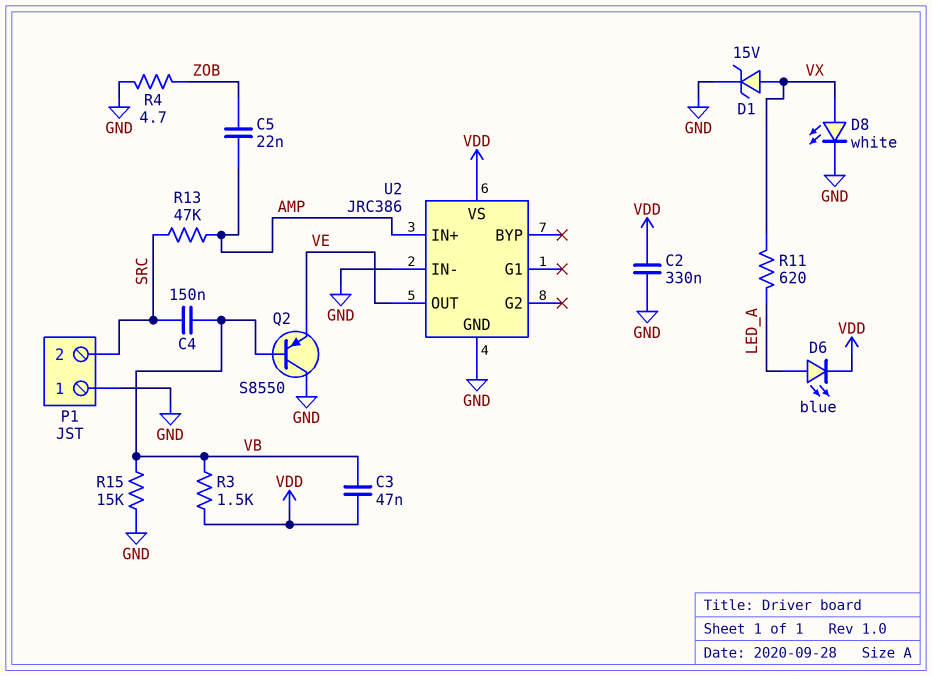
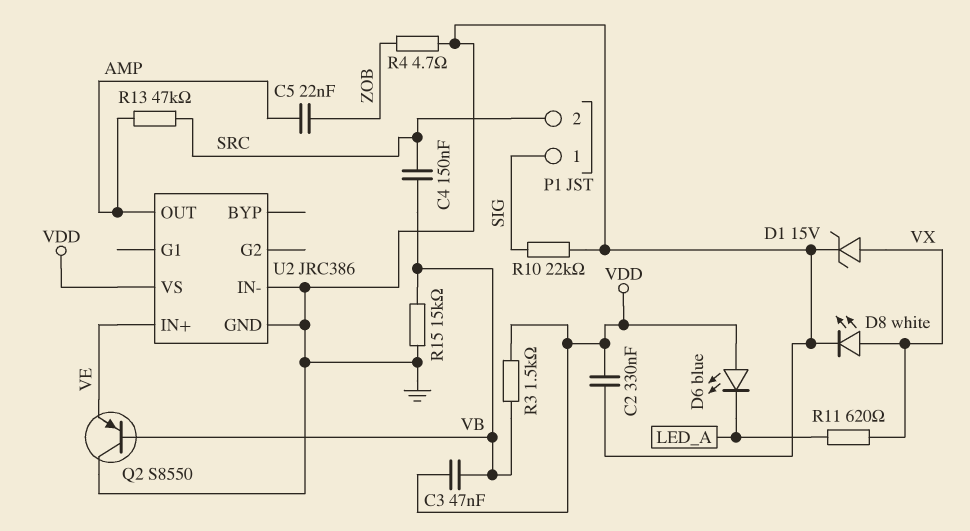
D6: LED blue (A LED_A, K VDD) -> LED blue (A VDD, K LED_A)
P1 pin 1: GND -> SIG
R10: none -> 22k (GND, SIG)
U2 pin IN+: AMP -> VE
U2 pin OUT: VE -> AMP

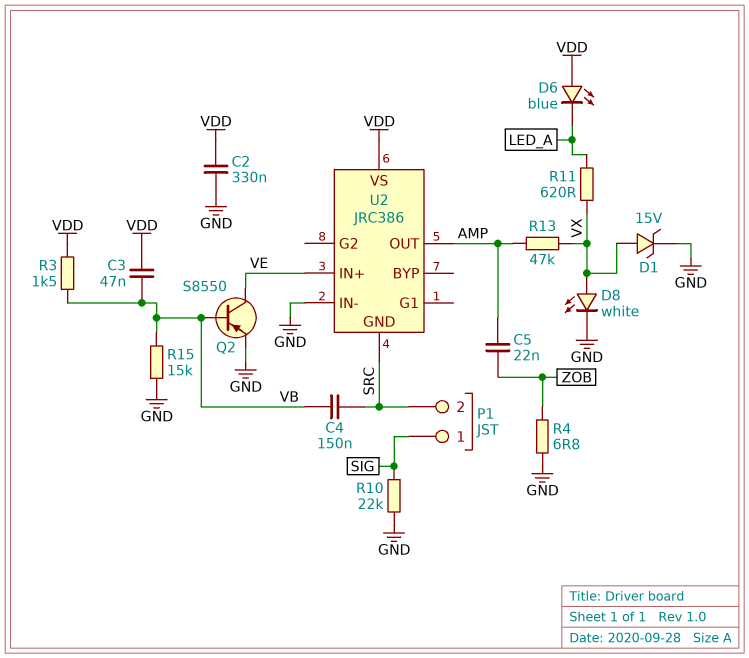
Q2: PNP S8550 (B VB, C GND, E VE) -> PNP S8550 (B VB, C VE, E GND)
R4: 4.7 (GND, ZOB) -> 6.8 (GND, ZOB)
R13: 47k (AMP, SRC) -> 47k (AMP, VX)
U2 pin GND: GND -> SRC

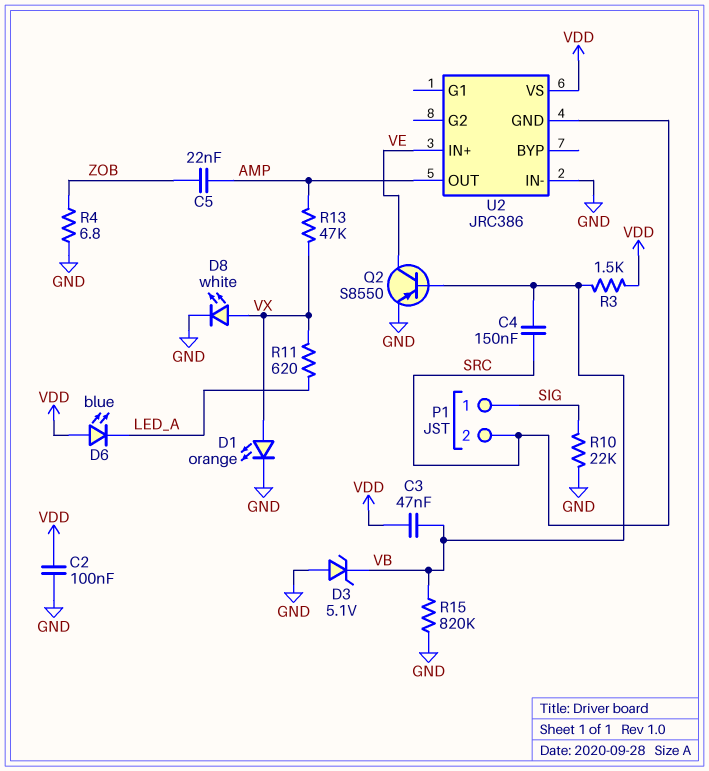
C2: 330nF (GND, VDD) -> 100nF (GND, VDD)
D1: zener 15V (A VX, K GND) -> LED orange (A VX, K GND)
D3: none -> zener 5.1V (A GND, K VB)
R15: 15k (GND, VB) -> 820k (GND, VB)

